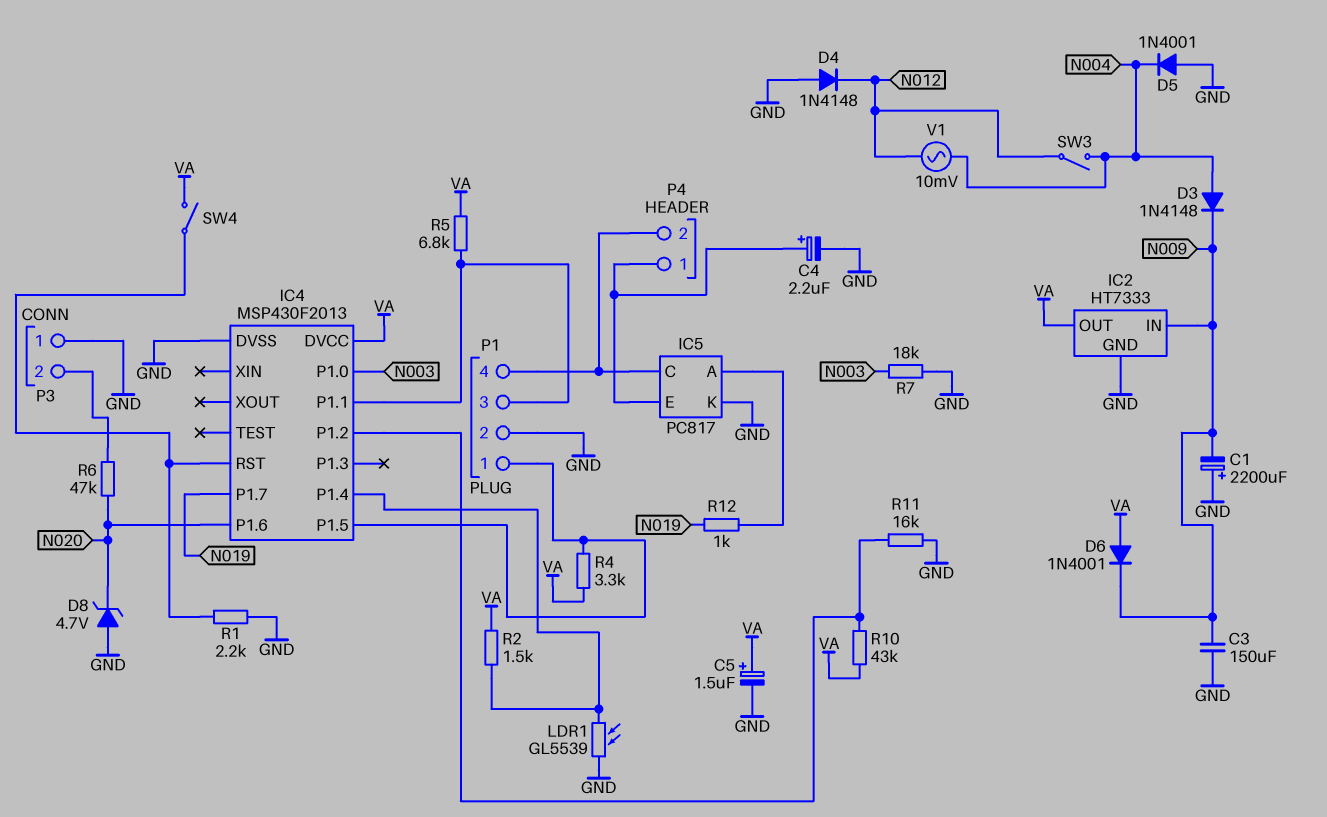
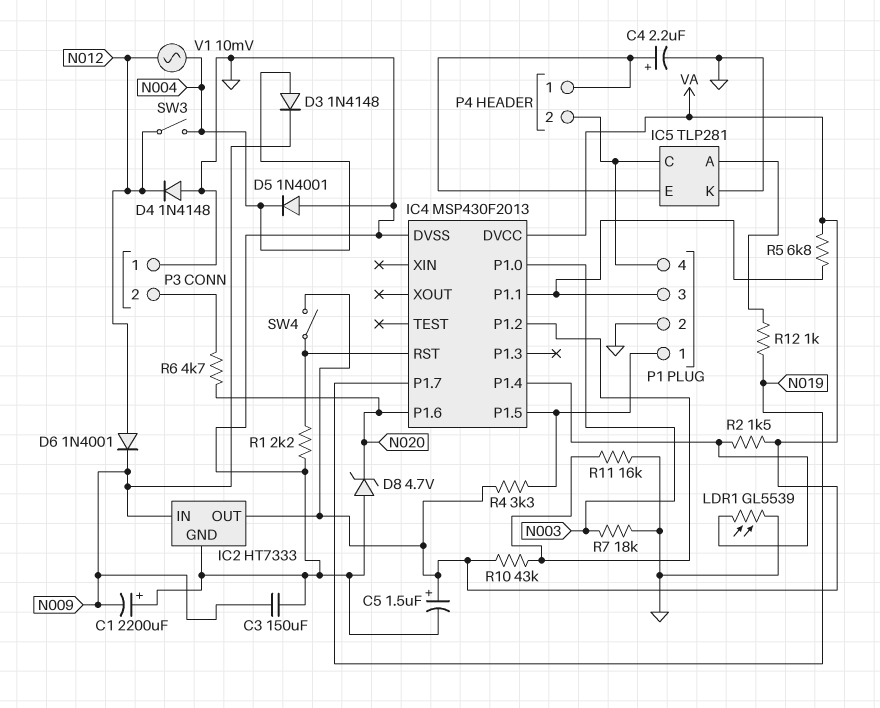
D6: diode 1N4001 (A VA, K N009) -> diode 1N4001 (A N012, K N009)
IC5: PC817 -> TLP281
R6: 47k (N020, P3/2) -> 4.7k (N020, P3/2)

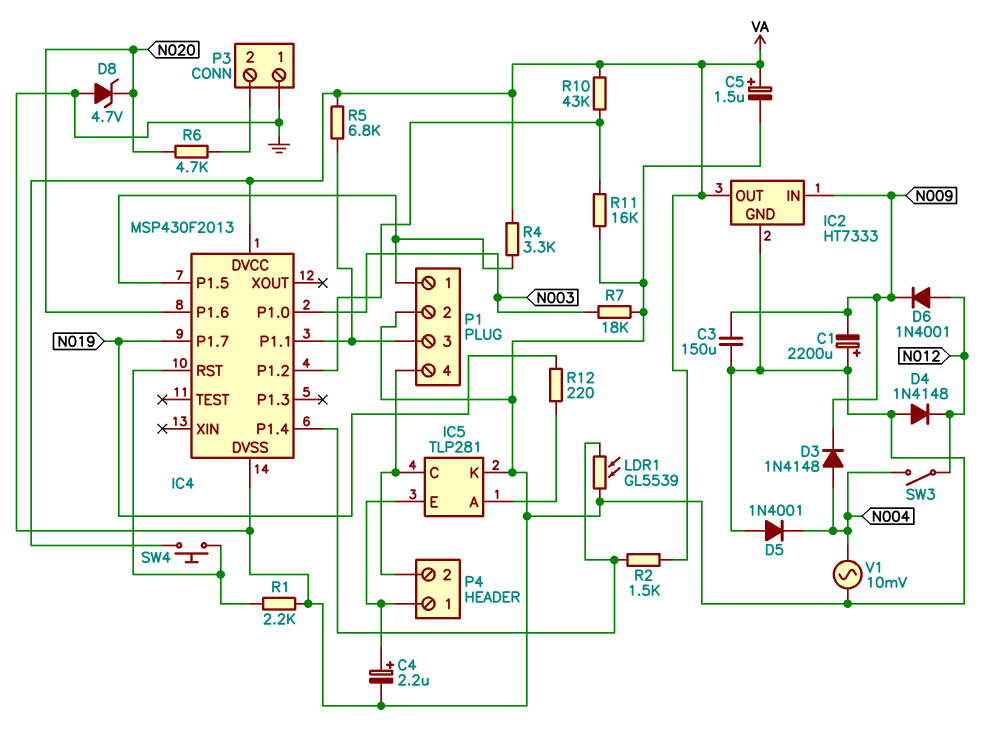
R12: 1k (IC5/A, N019) -> 220 (IC5/A, N019)
SW4: switch (IC4/RST, VA) -> button (IC4/RST, VA)
V1: AC 10mV (N004, N012) -> AC 10mV (GND, N004)

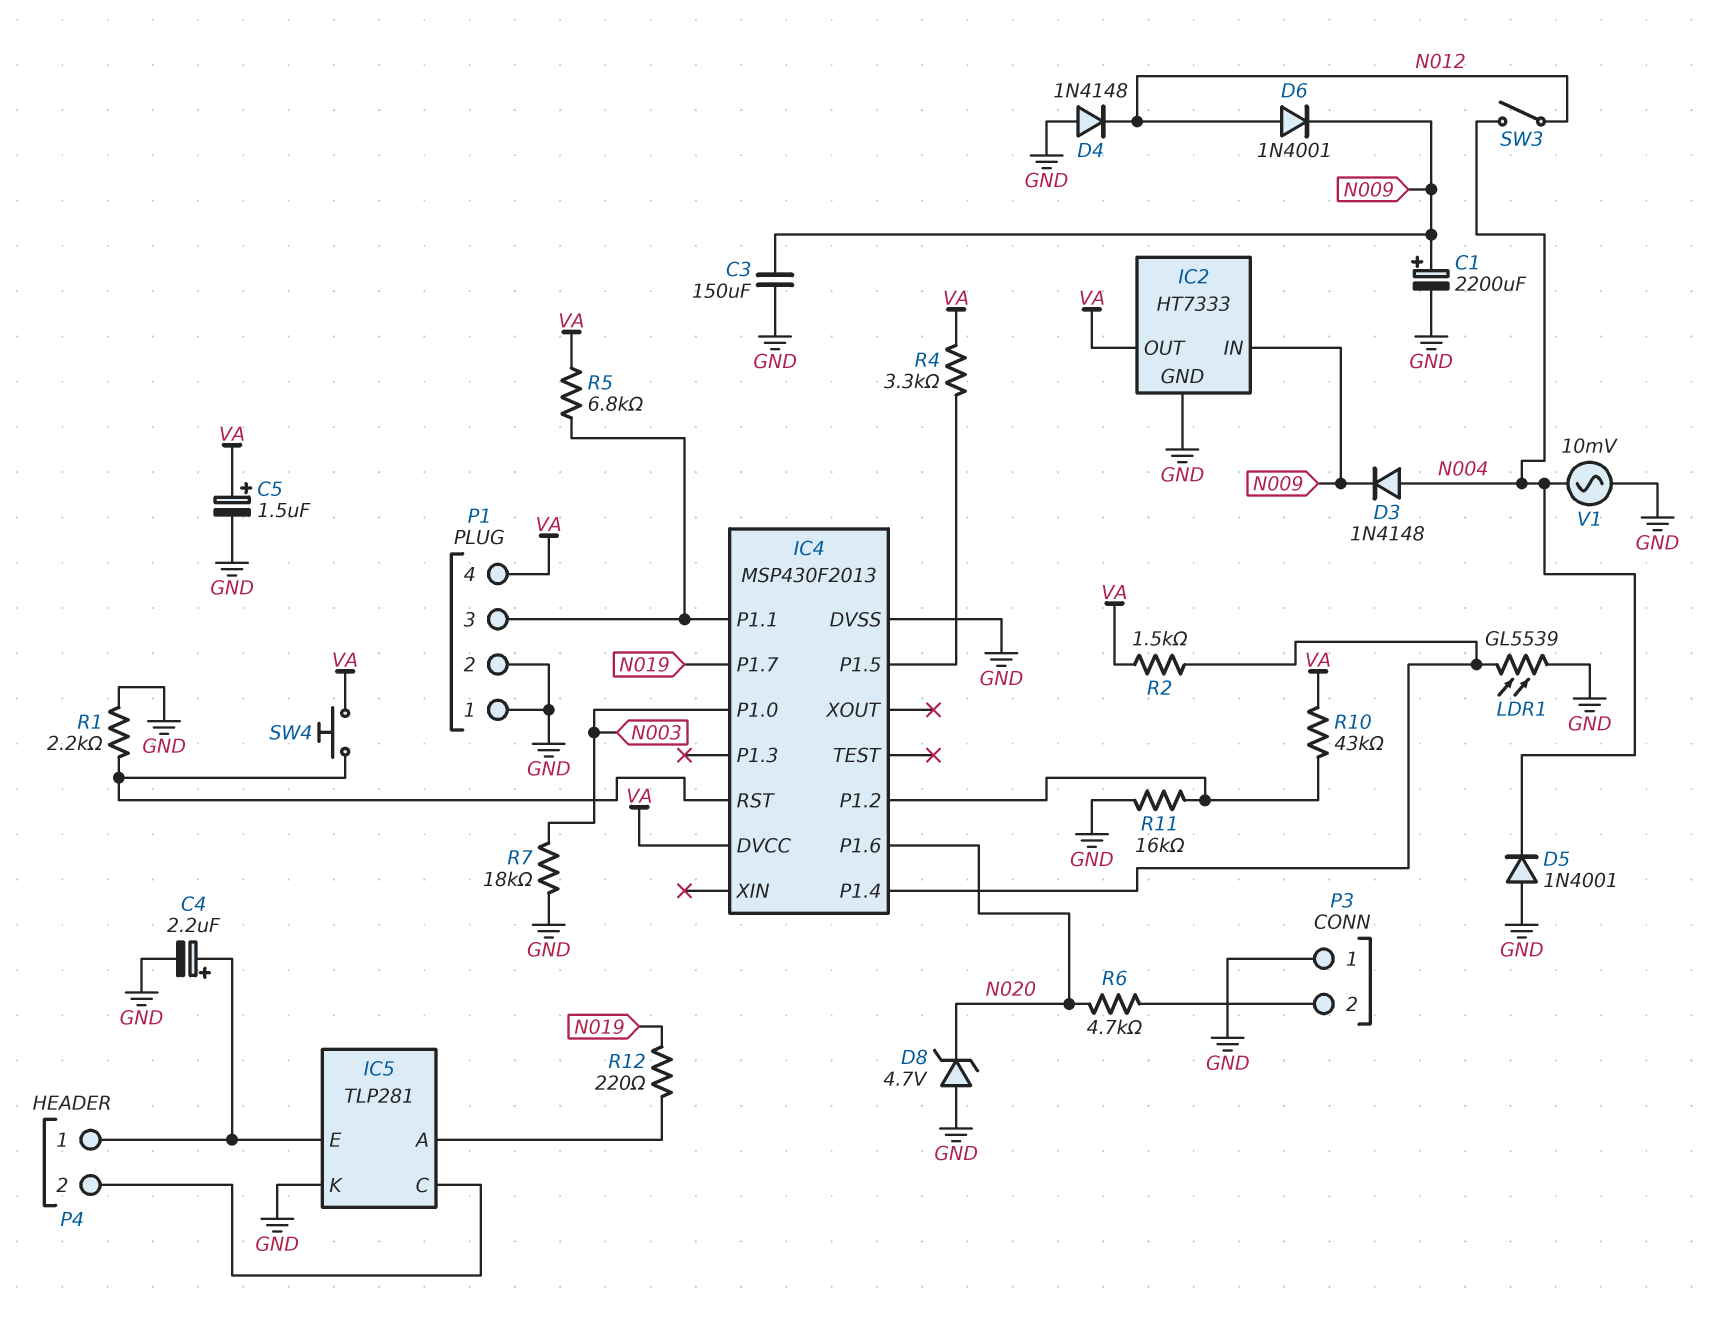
C1: 2200uF (plus GND, minus N009) -> 2200uF (plus N009, minus GND)
P1 pin 1: IC4/P1.5 -> GND
P1 pin 4: IC5/C -> VA

